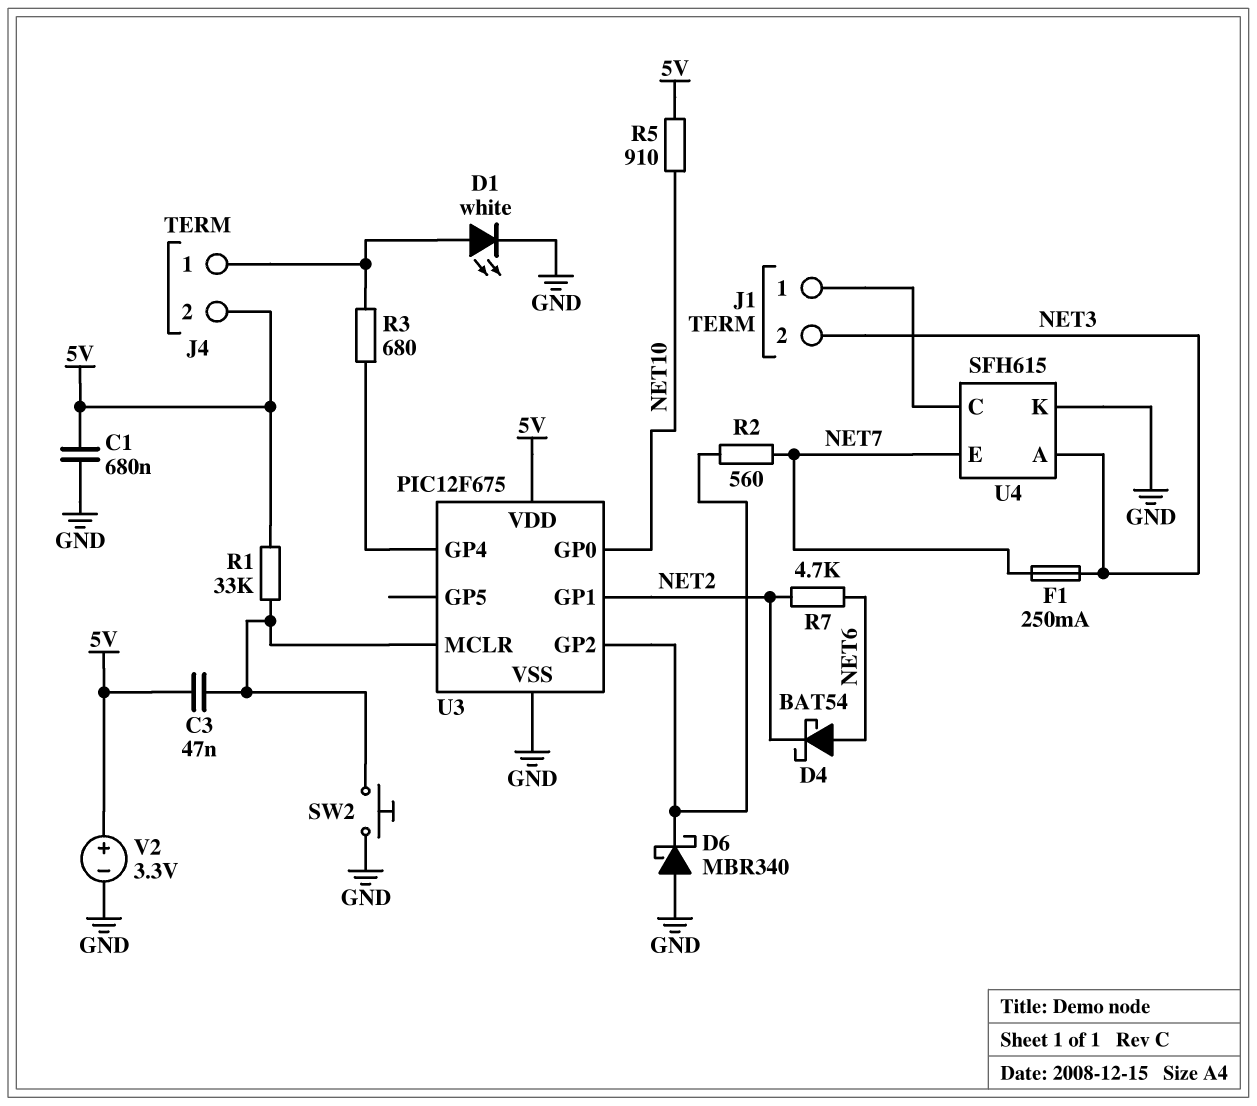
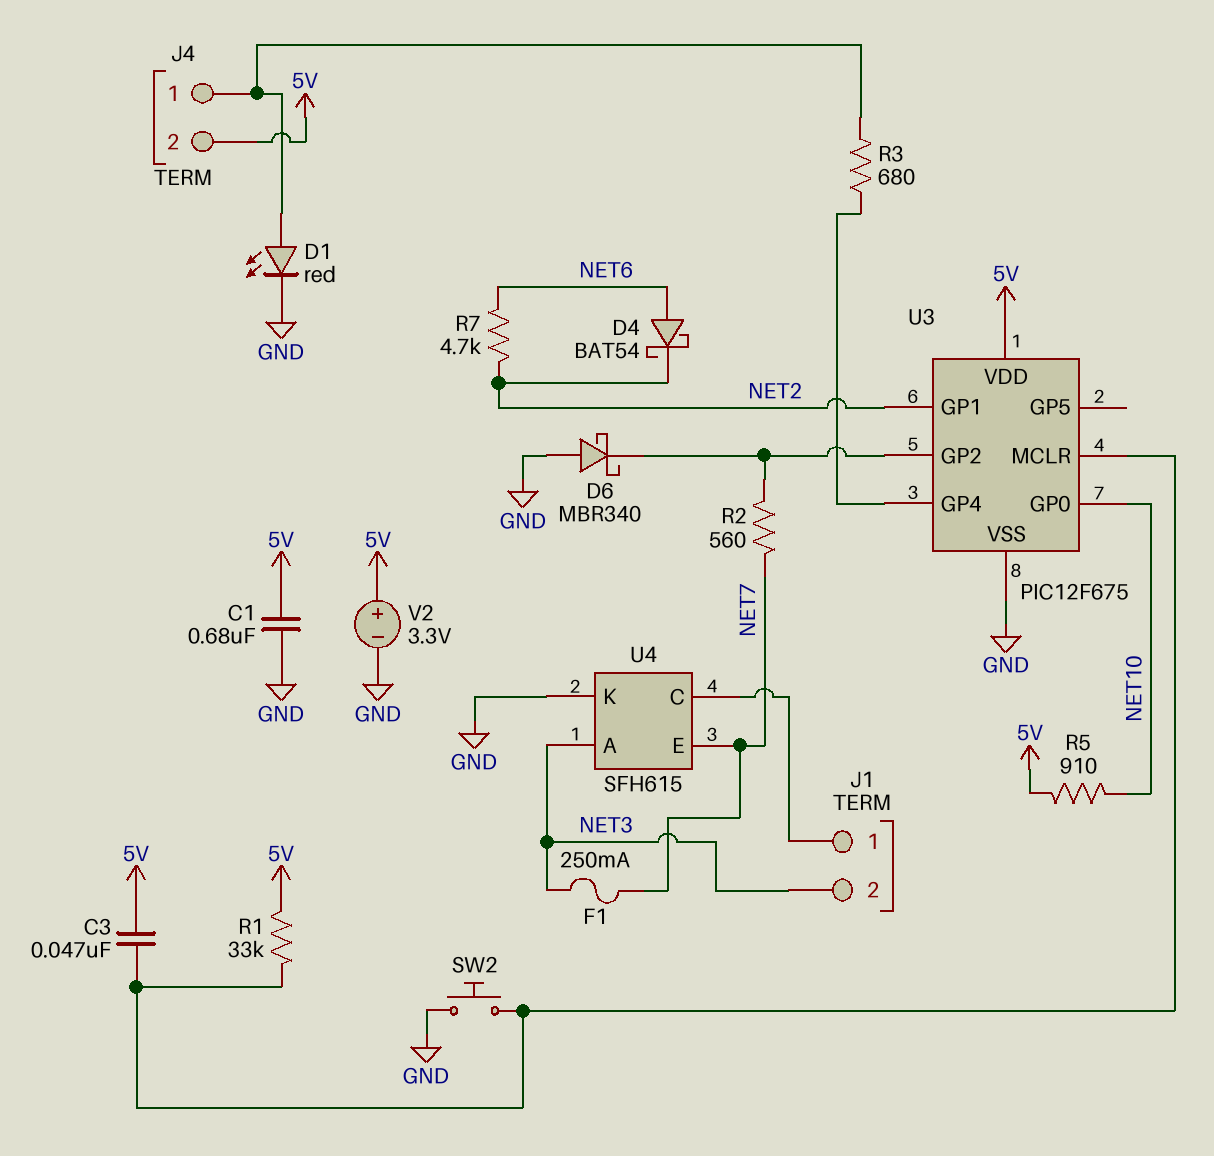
D1: LED white (A J4/1, K GND) -> LED red (A J4/1, K GND)

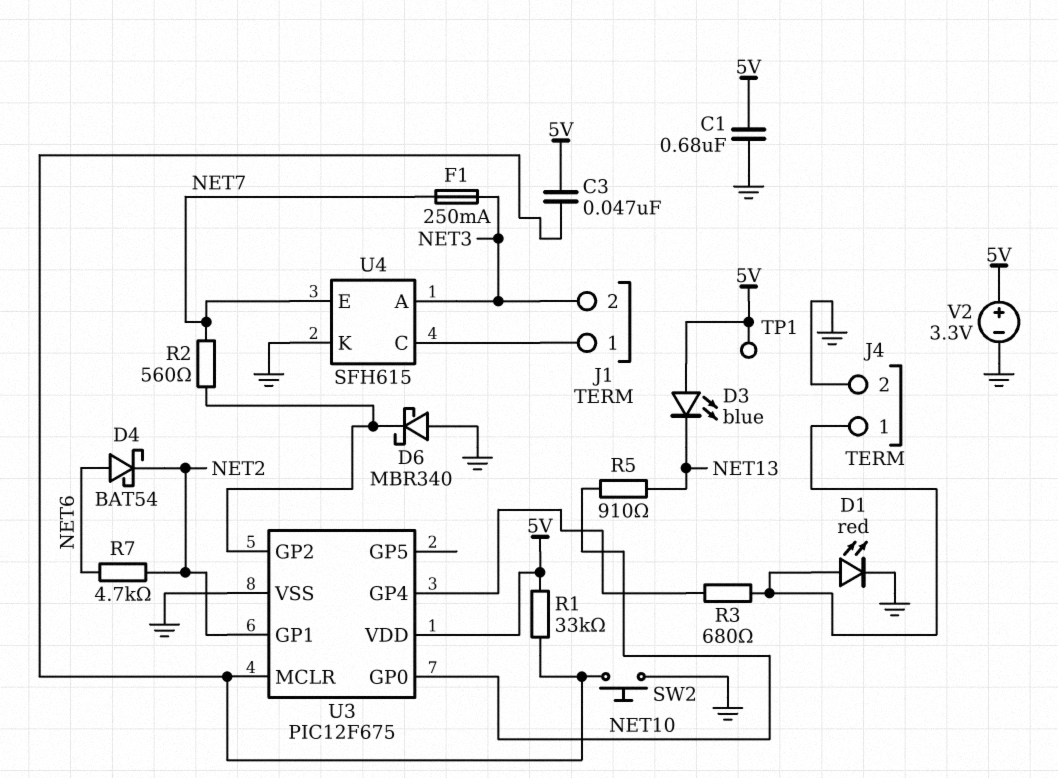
D3: none -> LED blue (A 5V, K NET13)
J4 pin 2: 5V -> GND
R5: 910 (5V, NET10) -> 910 (NET10, NET13)
TP1: none -> test point (5V)

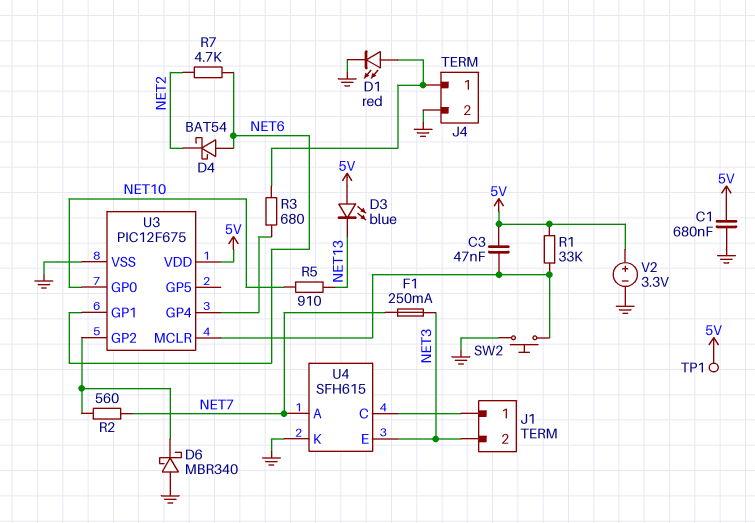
U3 pin GP1: NET2 -> NET6
U4 pin A: NET3 -> NET7
U4 pin E: NET7 -> NET3

